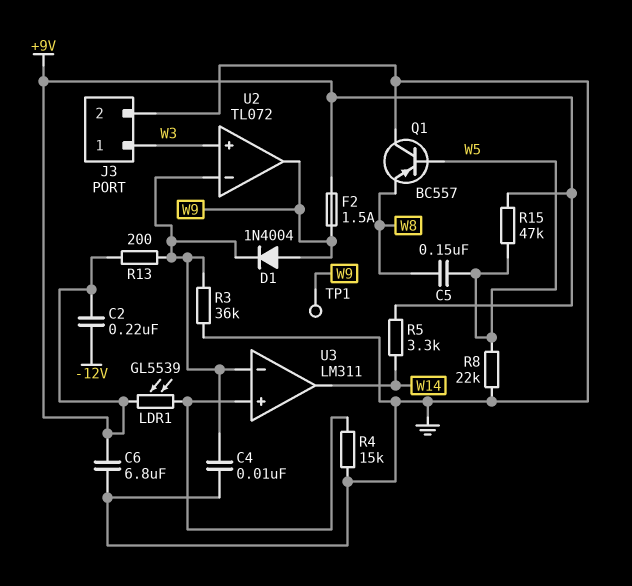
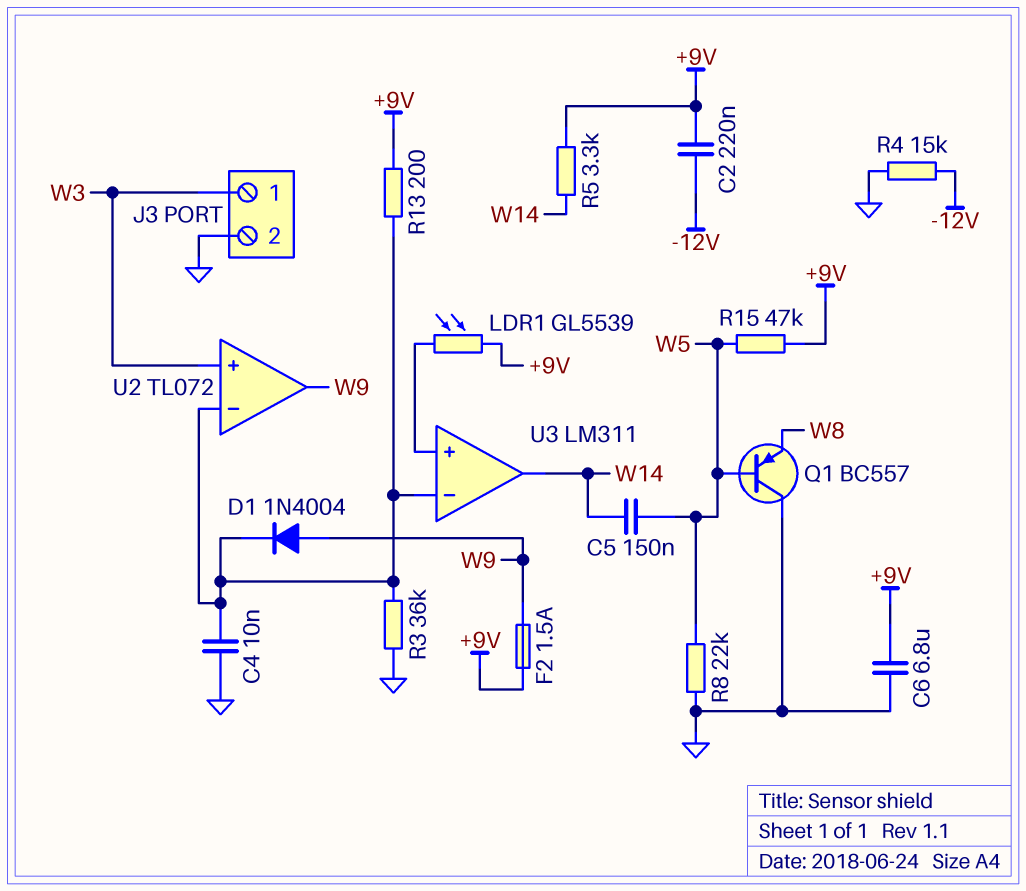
C5: 150nF (W5, W8) -> 150nF (W5, W14)
R4: 15k (GND, U3/in+) -> 15k (-12V, GND)
TP1: test point (W9) -> none

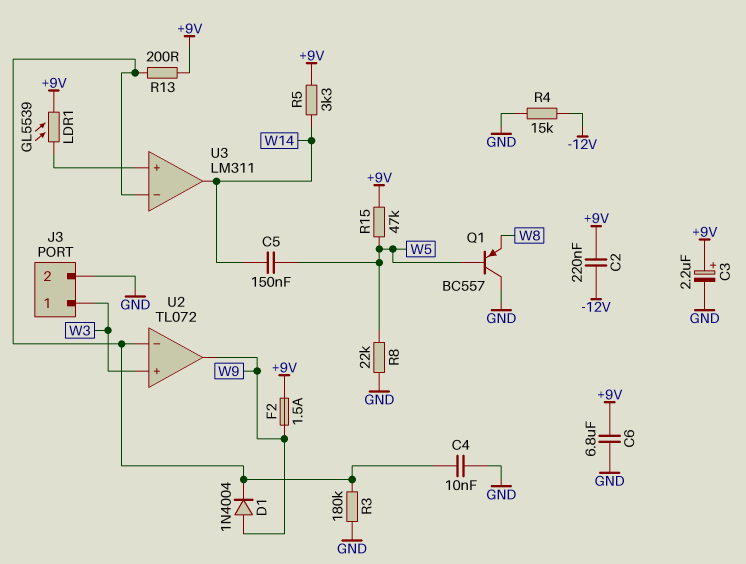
C3: none -> 2.2uF (plus +9V, minus GND)
R3: 36k (GND, U2/in-) -> 180k (GND, U2/in-)

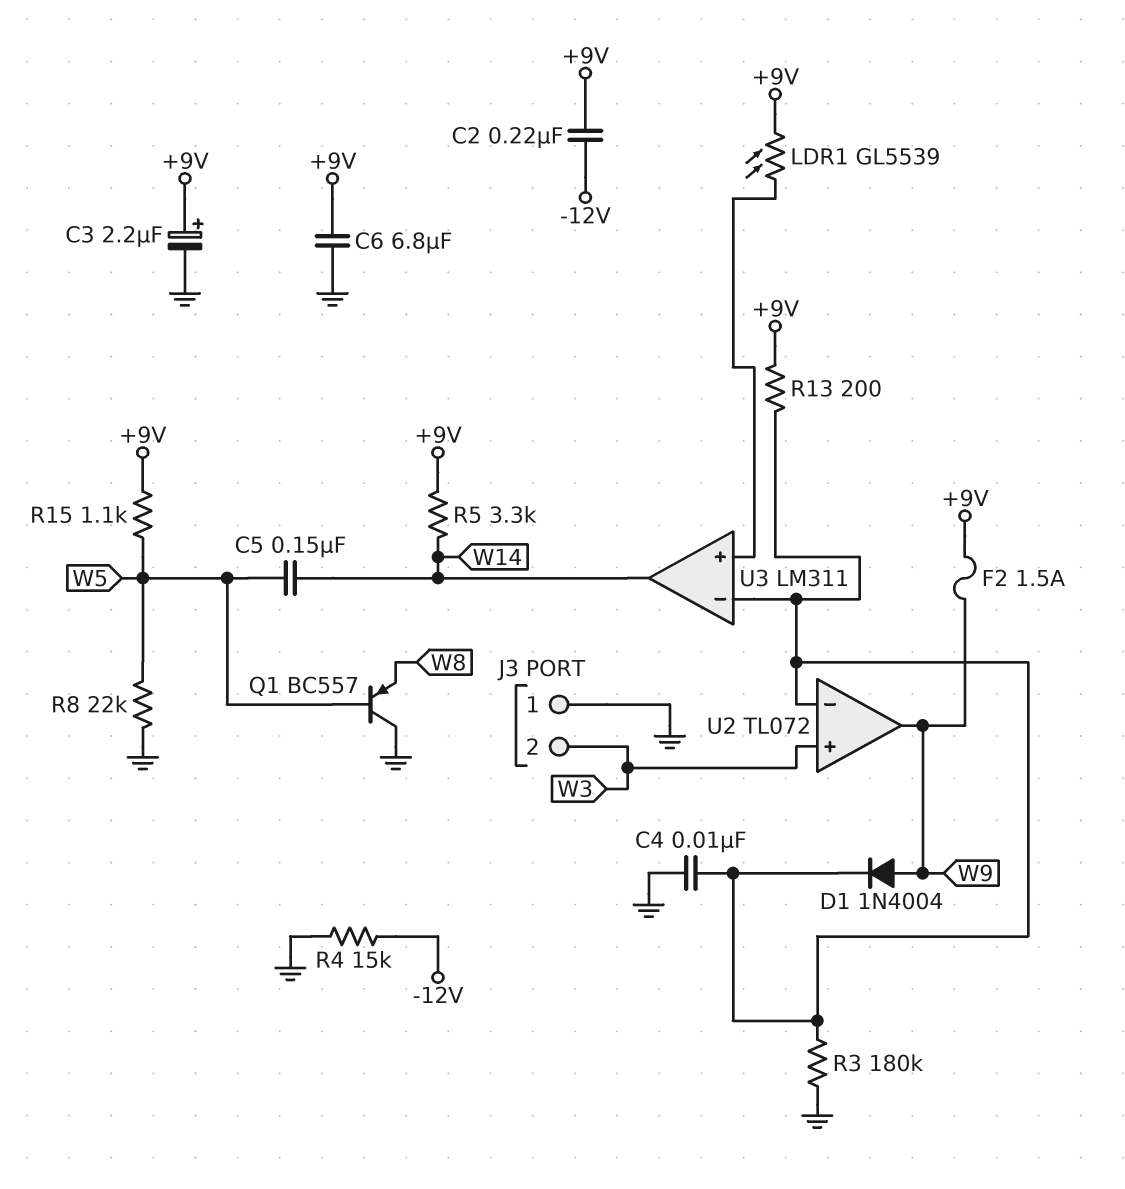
J3 pin 1: W3 -> GND
J3 pin 2: GND -> W3
R15: 47k (+9V, W5) -> 1.1k (+9V, W5)

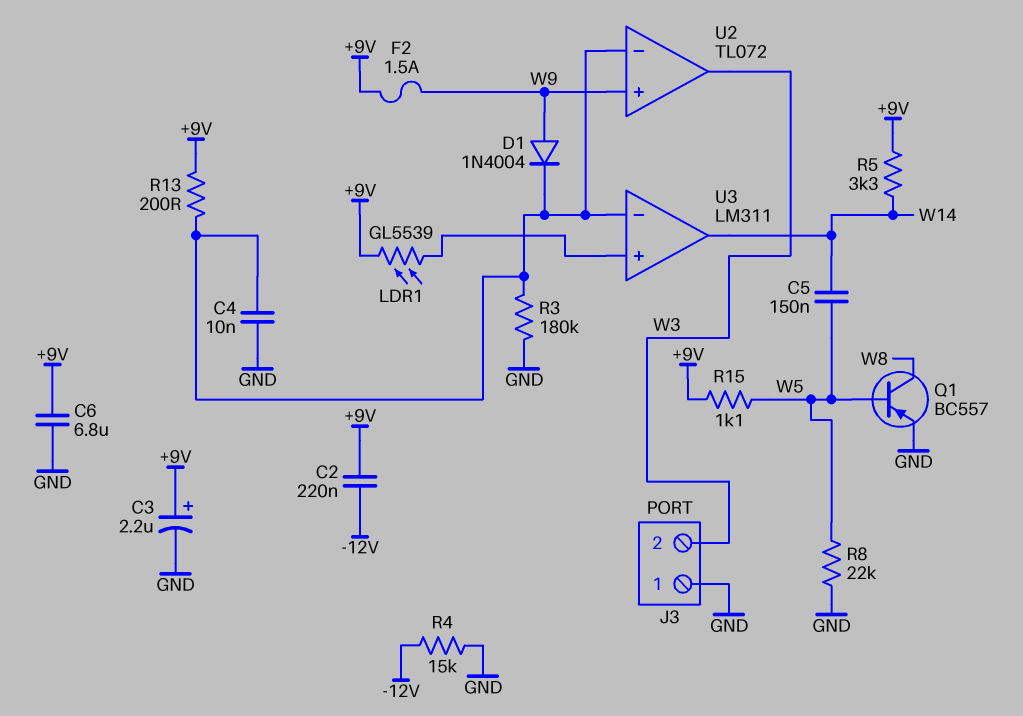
Q1: PNP BC557 (B W5, C GND, E W8) -> PNP BC557 (B W5, C W8, E GND)
U2 pin in+: W3 -> W9
U2 pin out: W9 -> W3

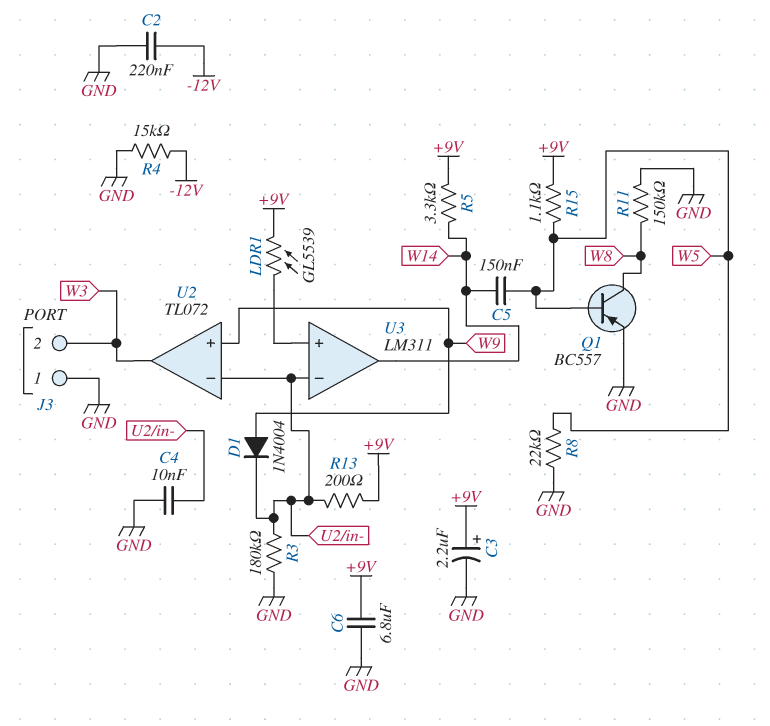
C2: 220nF (+9V, -12V) -> 220nF (-12V, GND)
F2: 1.5A (+9V, W9) -> none
R11: none -> 150k (GND, W8)

